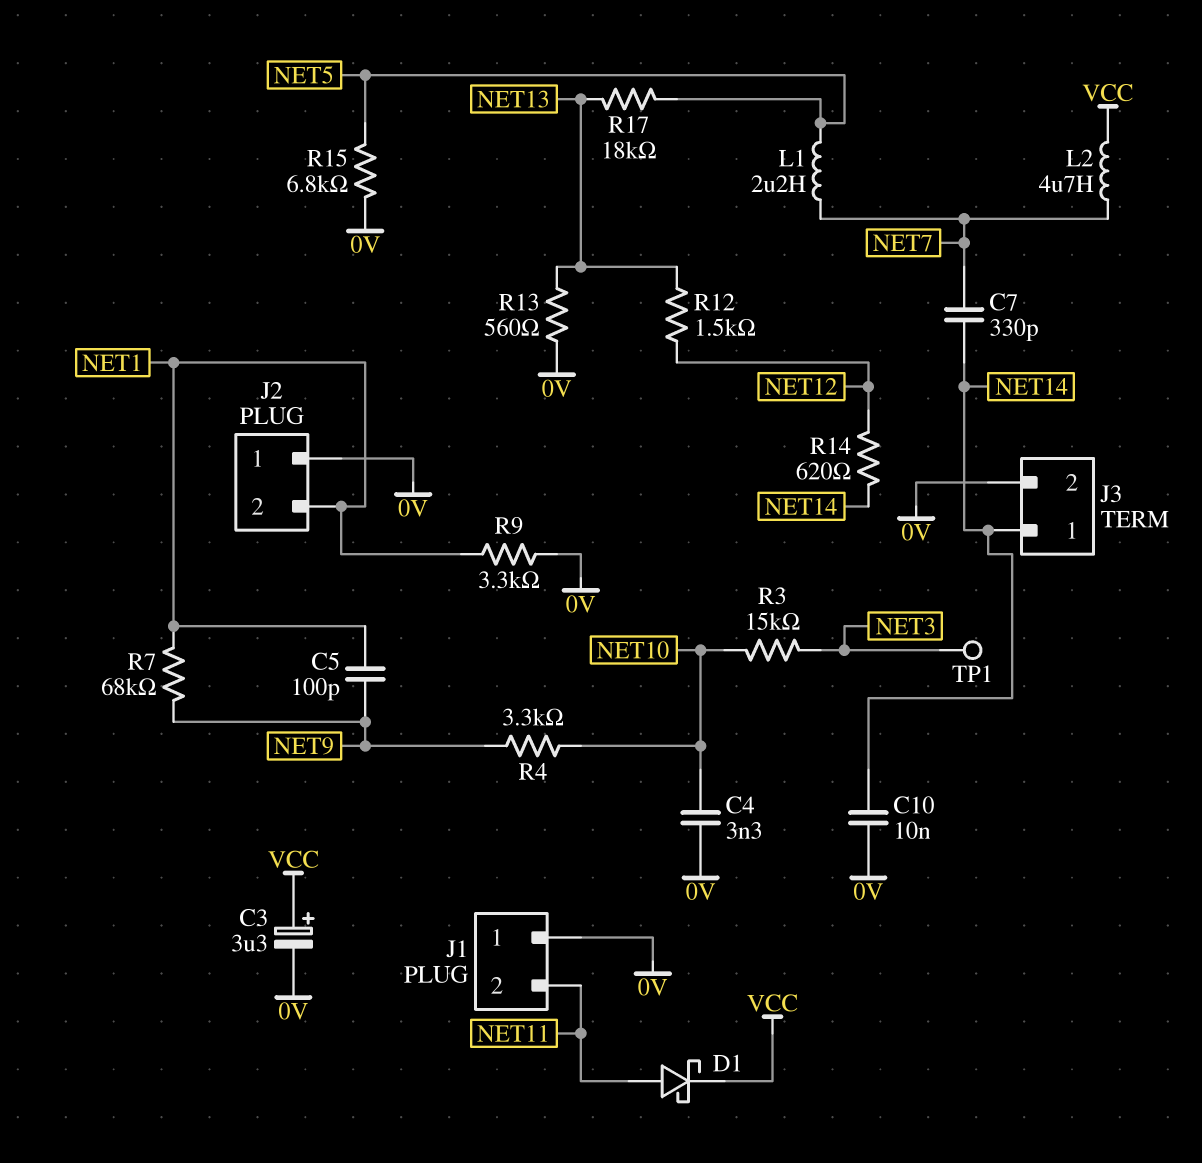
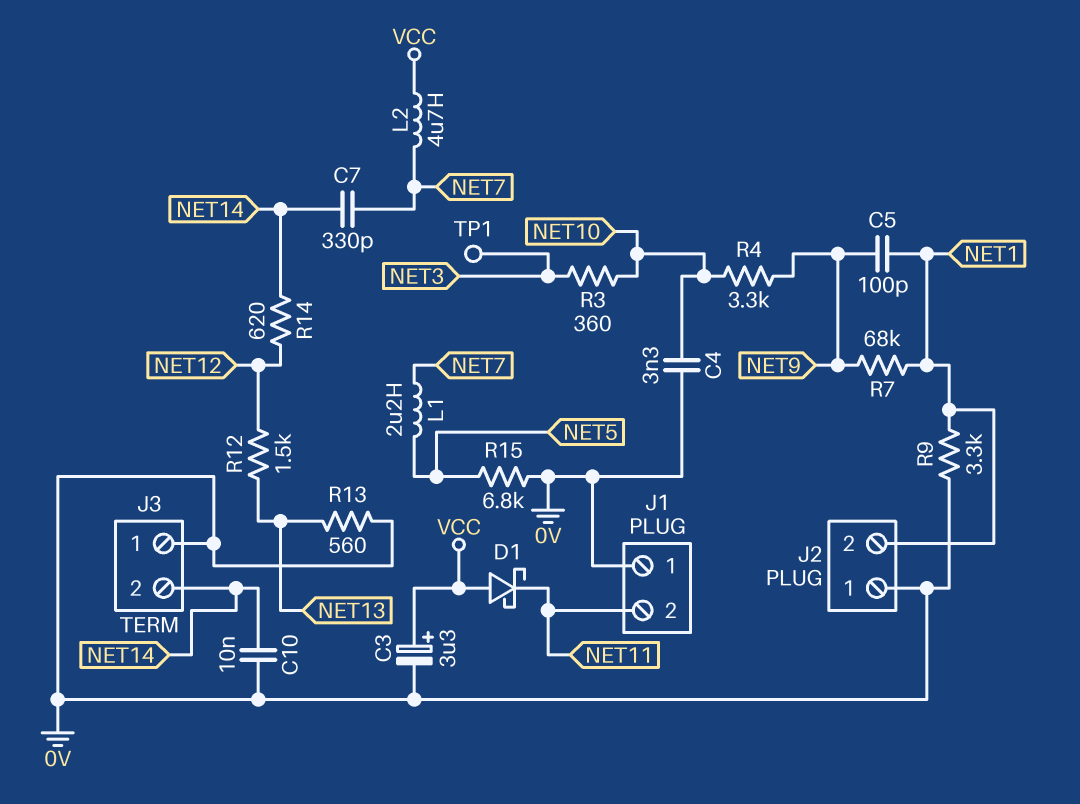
D1: schottky (A NET11, K VCC) -> schottky (A VCC, K NET11)
J3 pin 1: NET14 -> 0V
J3 pin 2: 0V -> NET14
R3: 15k (NET3, NET10) -> 360 (NET3, NET10)
R17: 18k (NET5, NET13) -> none

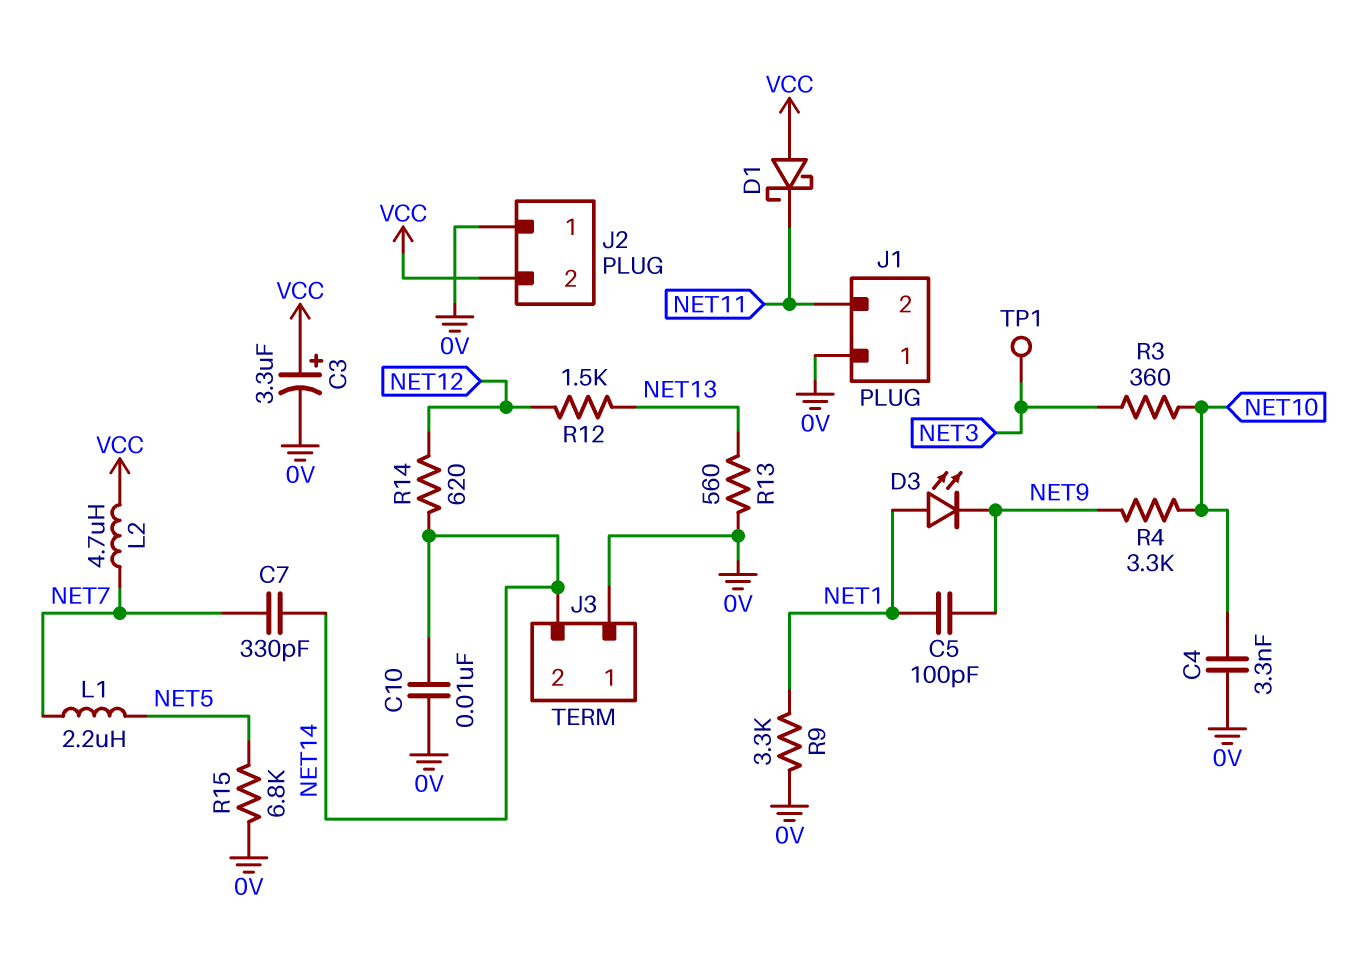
D3: none -> LED (A NET1, K NET9)
J2 pin 2: NET1 -> VCC
R7: 68k (NET1, NET9) -> none

